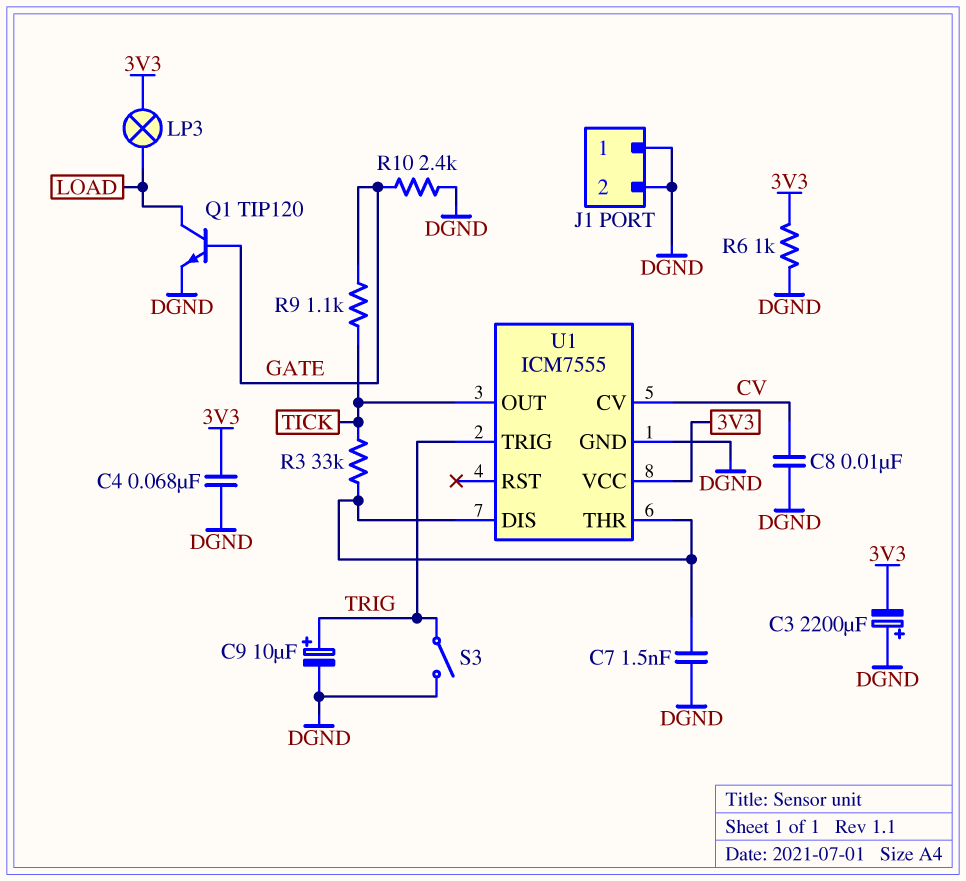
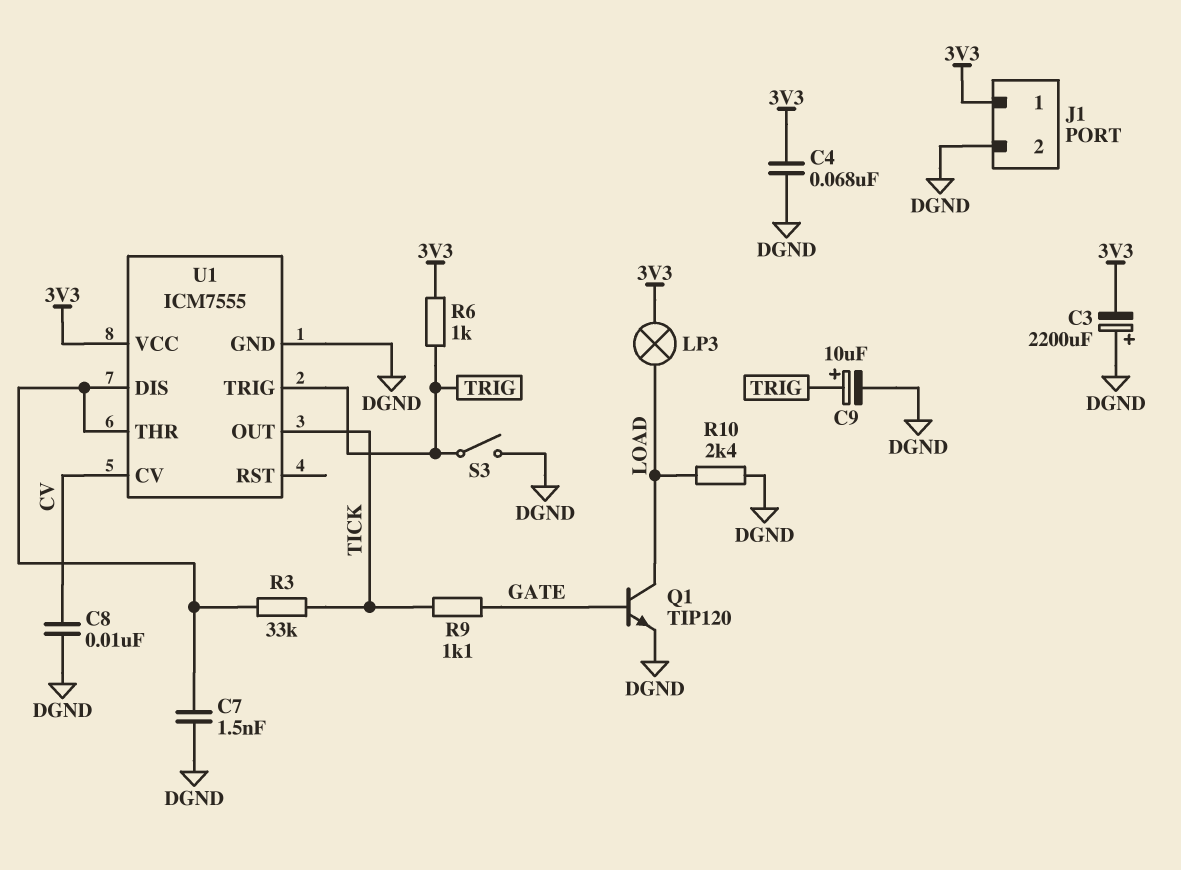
J1 pin 1: DGND -> 3V3
R6: 1k (3V3, DGND) -> 1k (3V3, TRIG)
R10: 2.4k (DGND, GATE) -> 2.4k (DGND, LOAD)

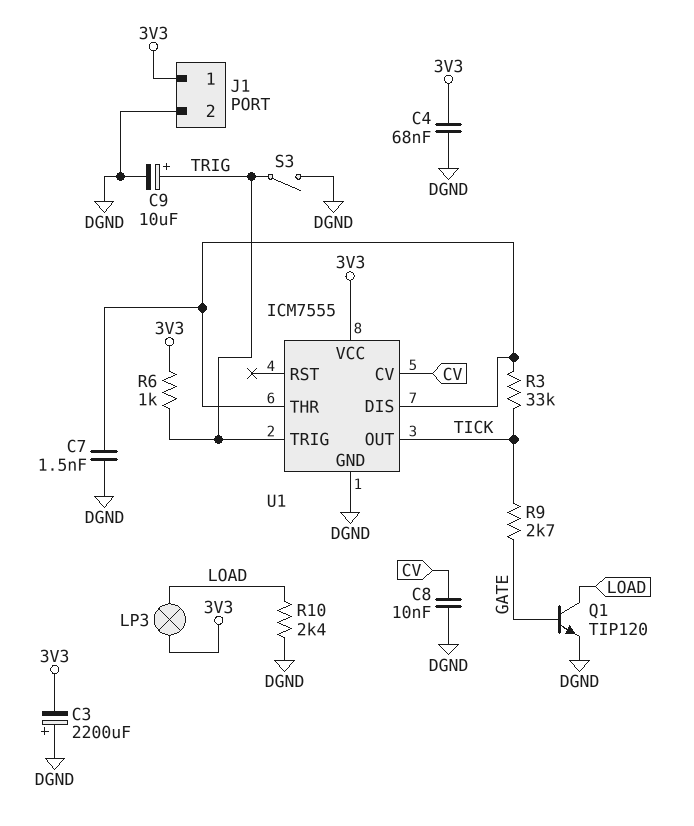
R9: 1.1k (GATE, TICK) -> 2.7k (GATE, TICK)

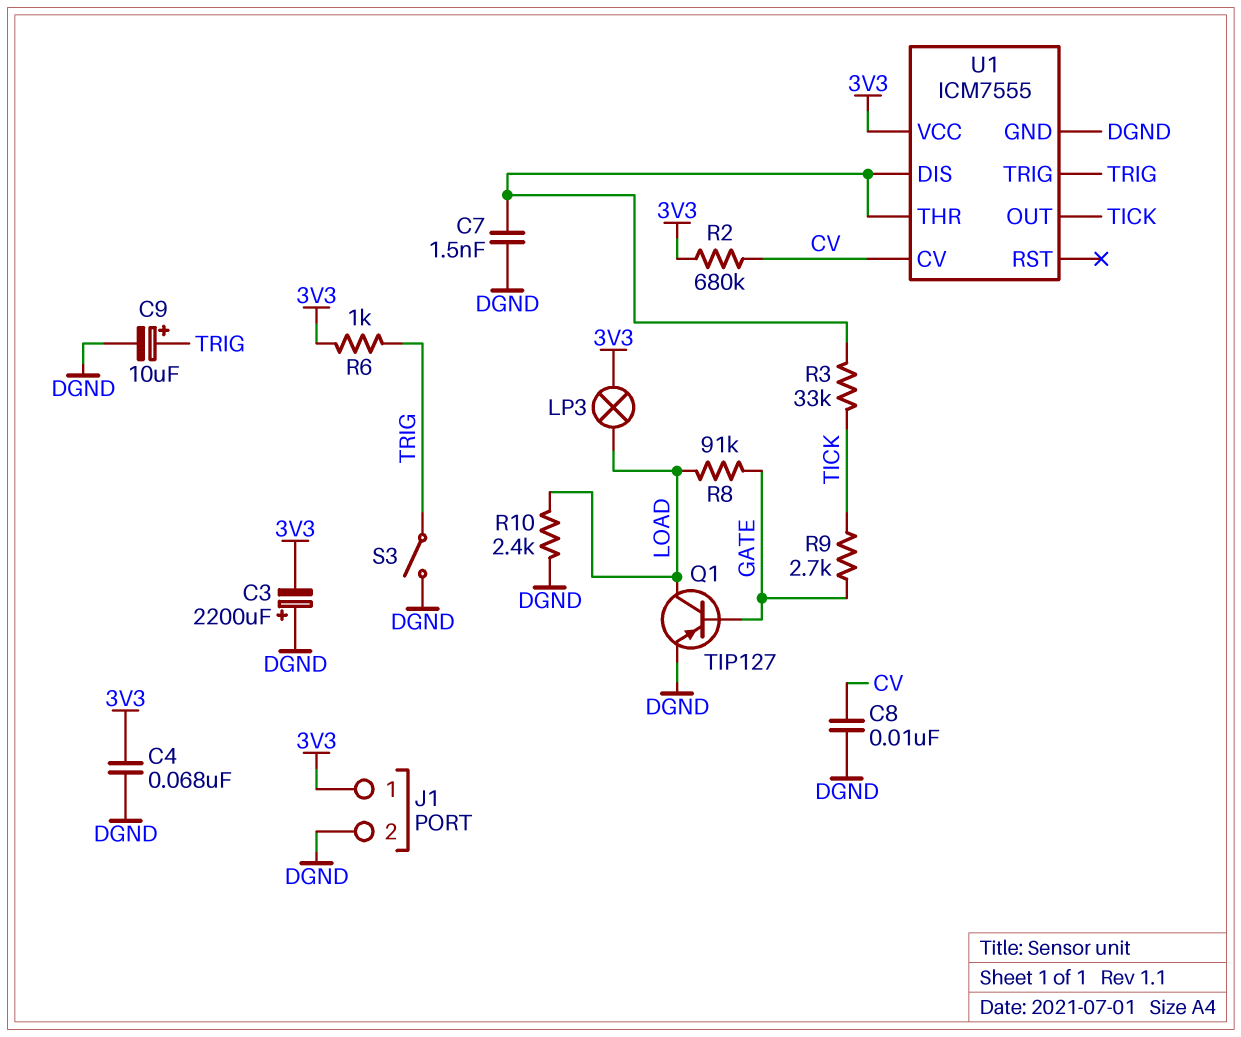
Q1: NPN TIP120 (B GATE, C LOAD, E DGND) -> PNP TIP127 (B GATE, C LOAD, E DGND)
R2: none -> 680k (3V3, CV)
R8: none -> 91k (GATE, LOAD)

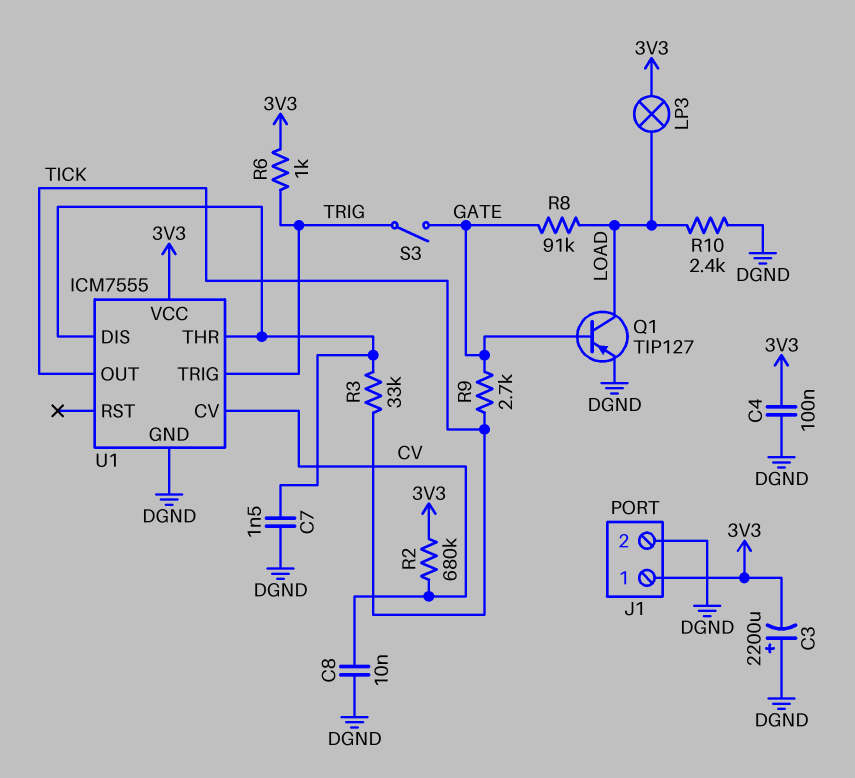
C4: 68nF (3V3, DGND) -> 100nF (3V3, DGND)
C9: 10uF (plus TRIG, minus DGND) -> none
S3: switch (DGND, TRIG) -> switch (GATE, TRIG)

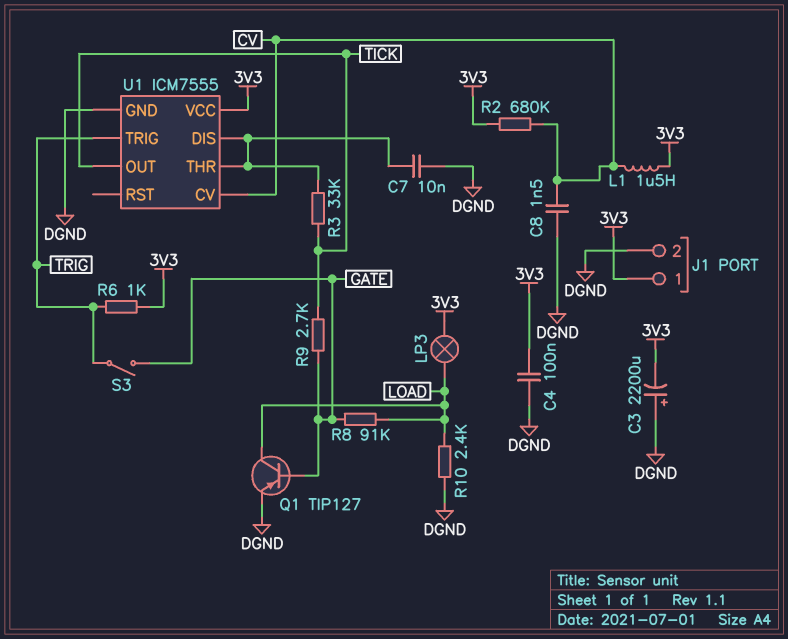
C7: 1.5nF (DGND, U1/DIS) -> 10nF (DGND, U1/DIS)
C8: 10nF (CV, DGND) -> 1.5nF (CV, DGND)
L1: none -> 1.5uH (3V3, CV)

